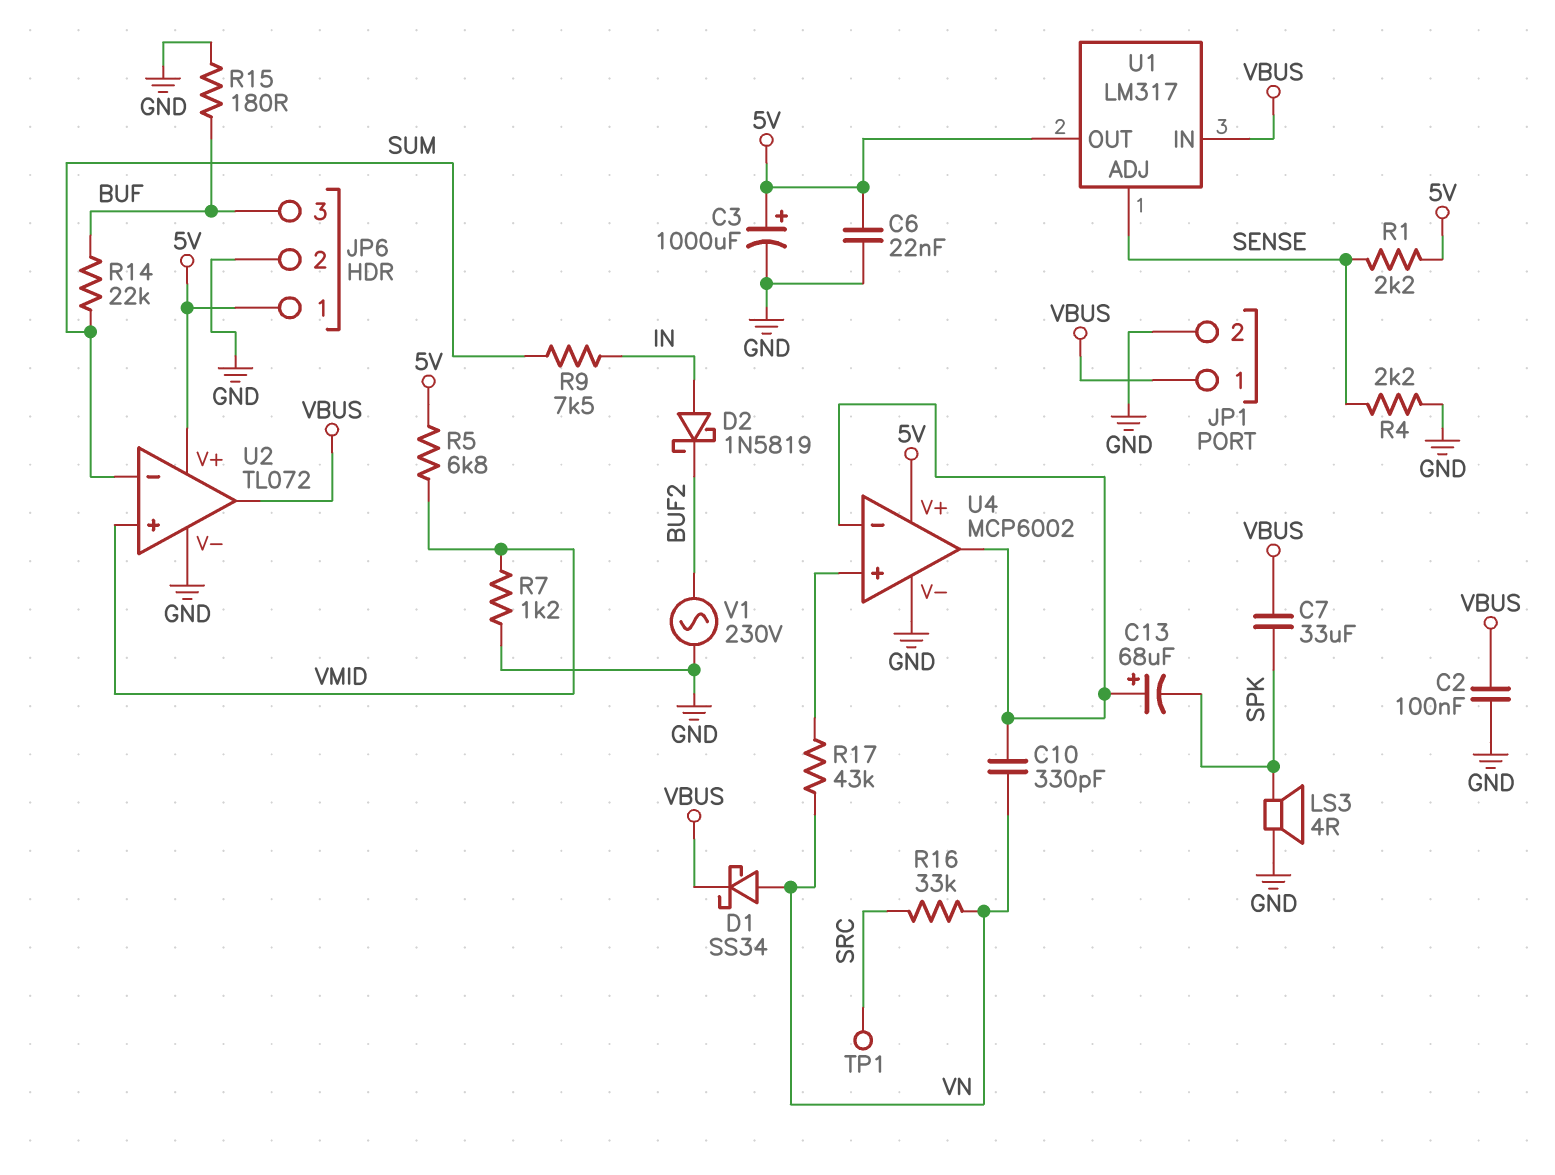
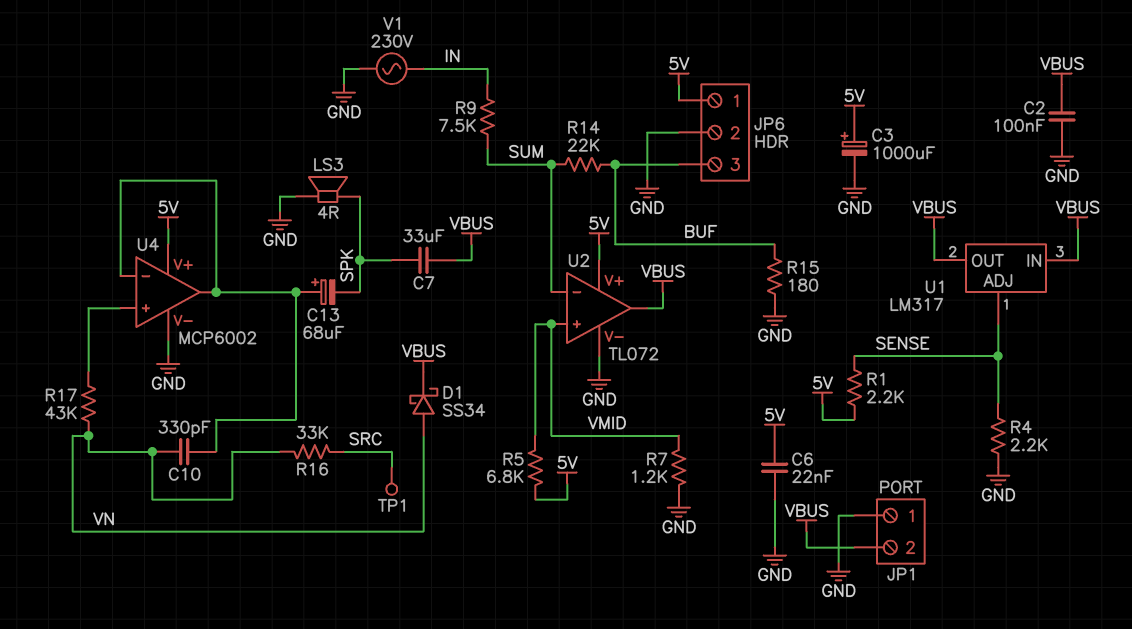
D2: schottky 1N5819 (A IN, K BUF2) -> none
JP1 pin 1: VBUS -> GND
JP1 pin 2: GND -> VBUS
U1 pin OUT: 5V -> VBUS
V1: AC 230V (BUF2, GND) -> AC 230V (GND, IN)

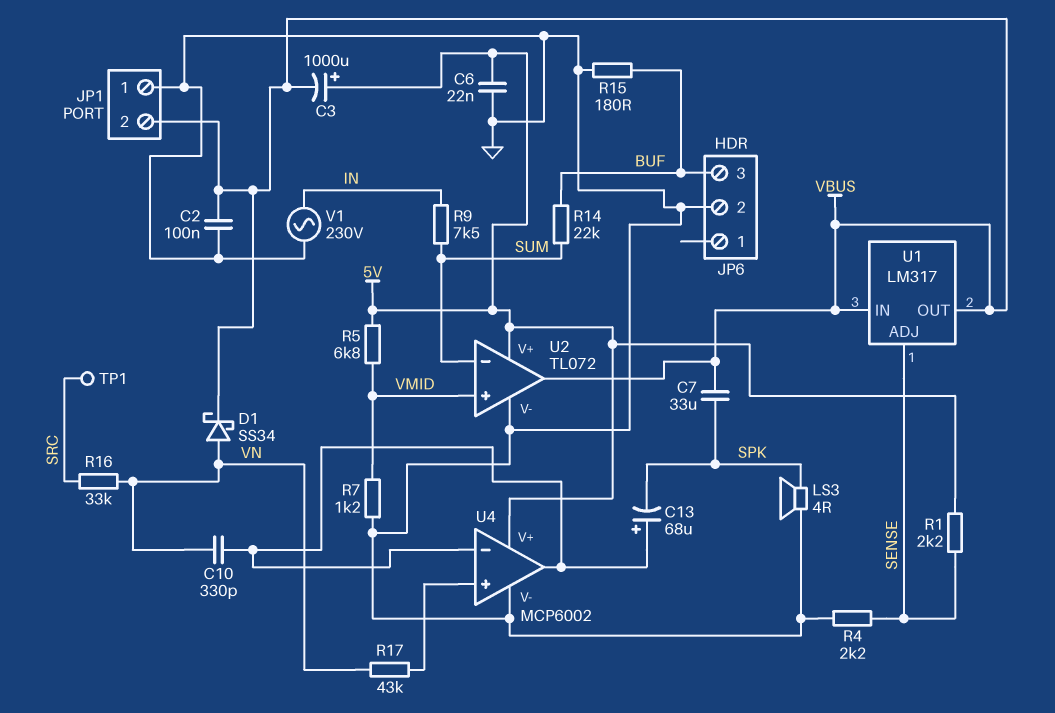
C3: 1000uF (plus 5V, minus GND) -> 1000uF (plus 5V, minus VBUS)
JP6 pin 1: 5V -> none

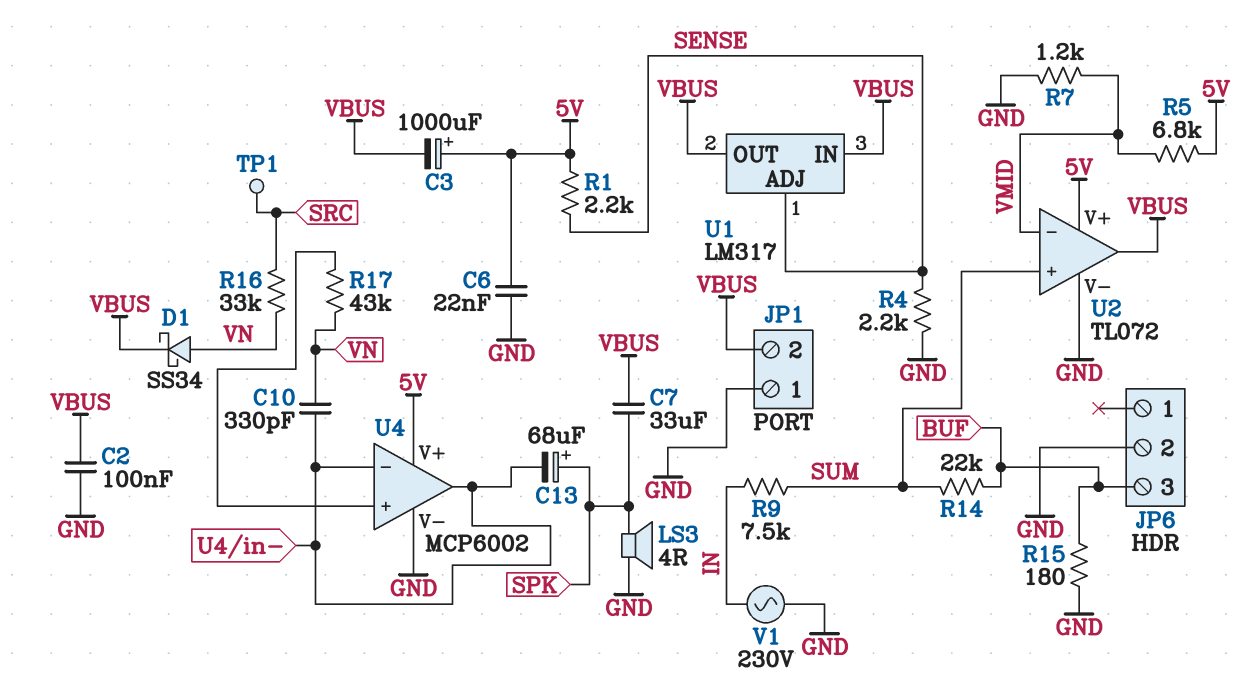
C13: 68uF (plus U4/in-, minus SPK) -> 68uF (plus SPK, minus U4/in-)
U2 pin in+: VMID -> SUM
U2 pin in-: SUM -> VMID

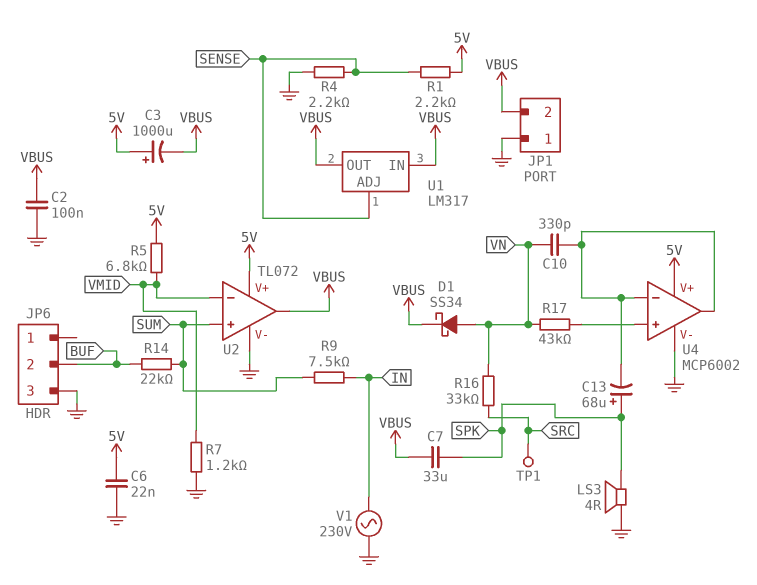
JP6 pin 2: GND -> BUF
JP6 pin 3: BUF -> GND
R15: 180 (BUF, GND) -> none

